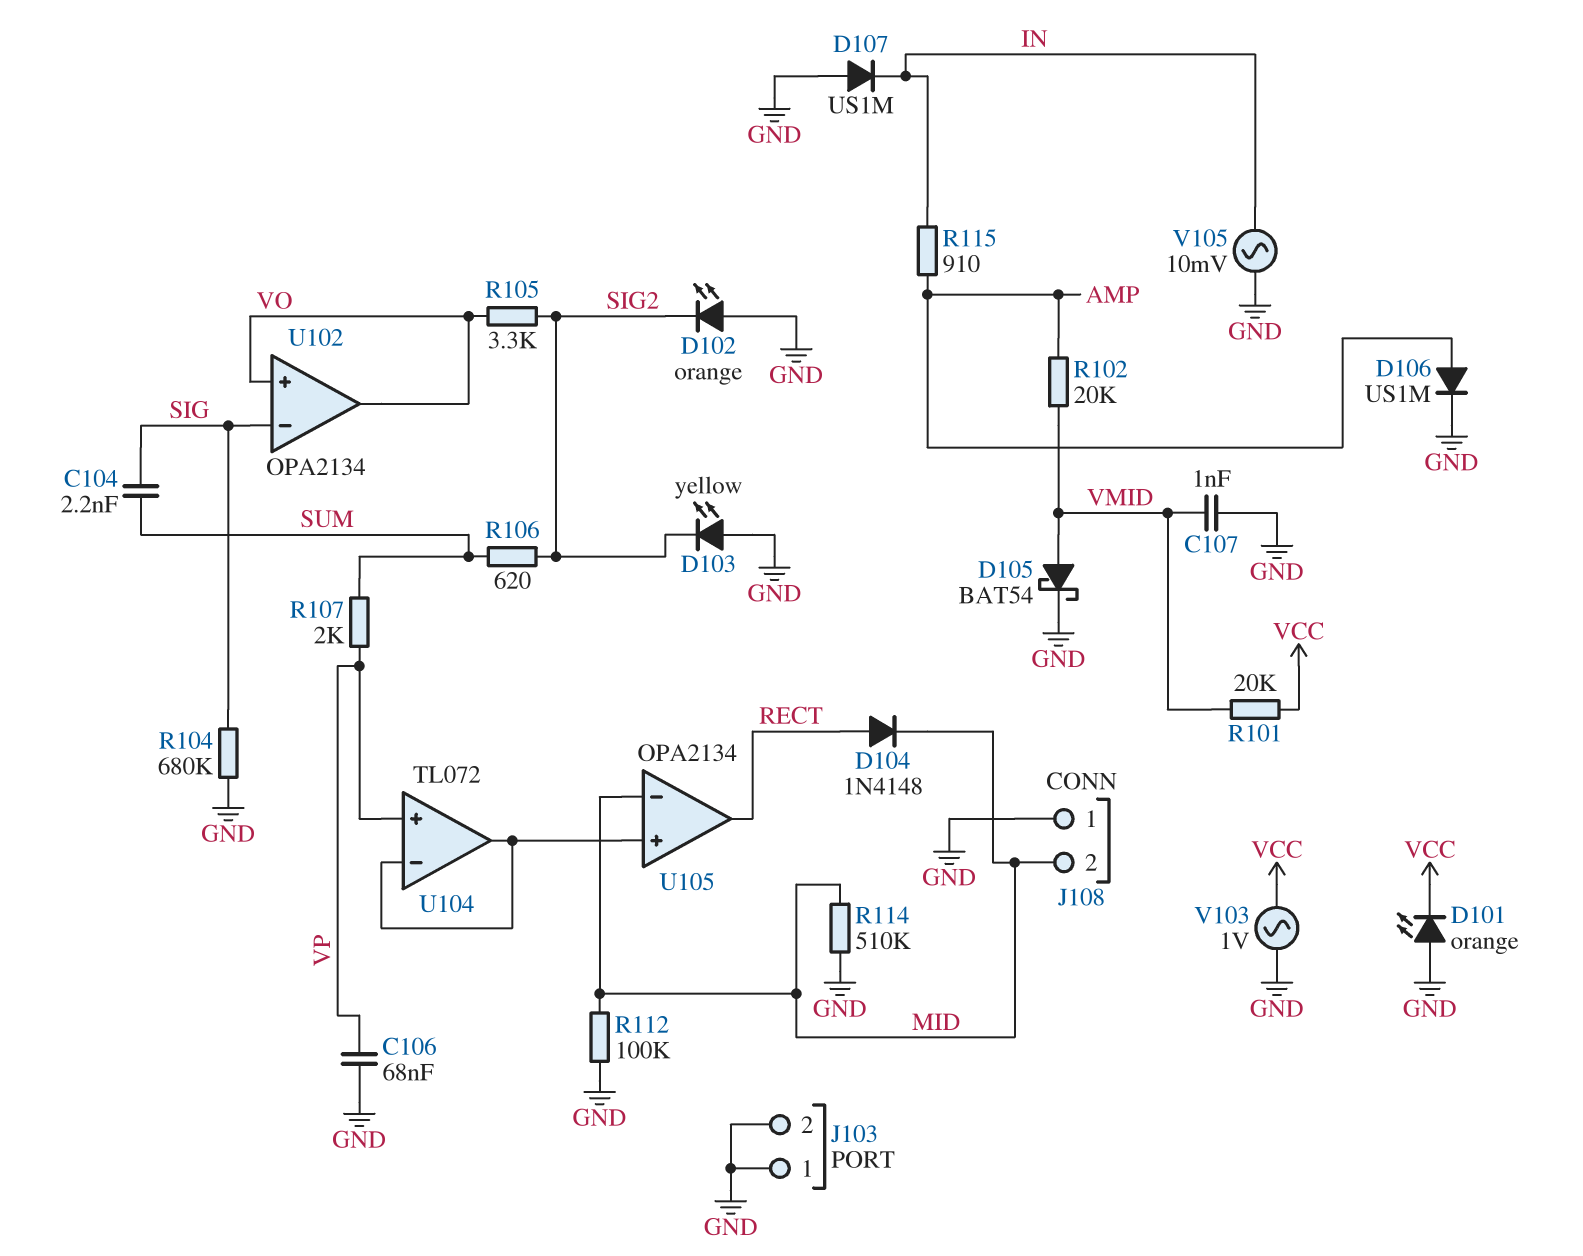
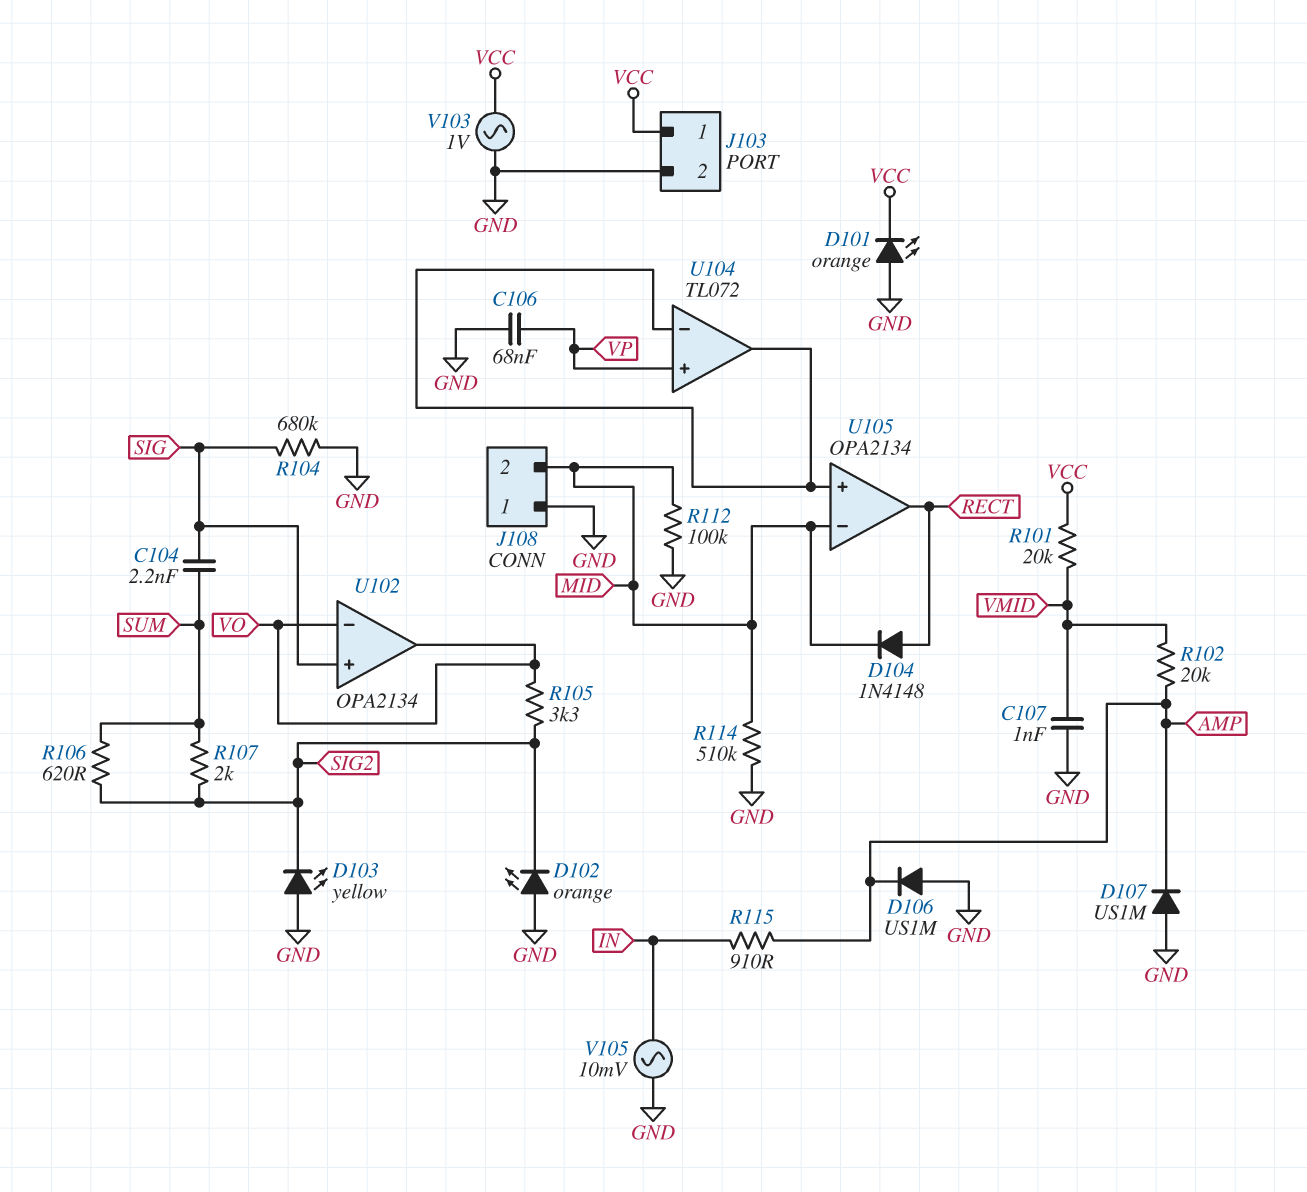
D105: schottky BAT54 (A VMID, K GND) -> none
D106: diode US1M (A AMP, K GND) -> diode US1M (A GND, K AMP)
D107: diode US1M (A GND, K IN) -> diode US1M (A GND, K AMP)
J103 pin 1: GND -> VCC
R107: 2k (SUM, VP) -> 2k (SIG2, SUM)
U102 pin in+: VO -> SIG
U102 pin in-: SIG -> VO

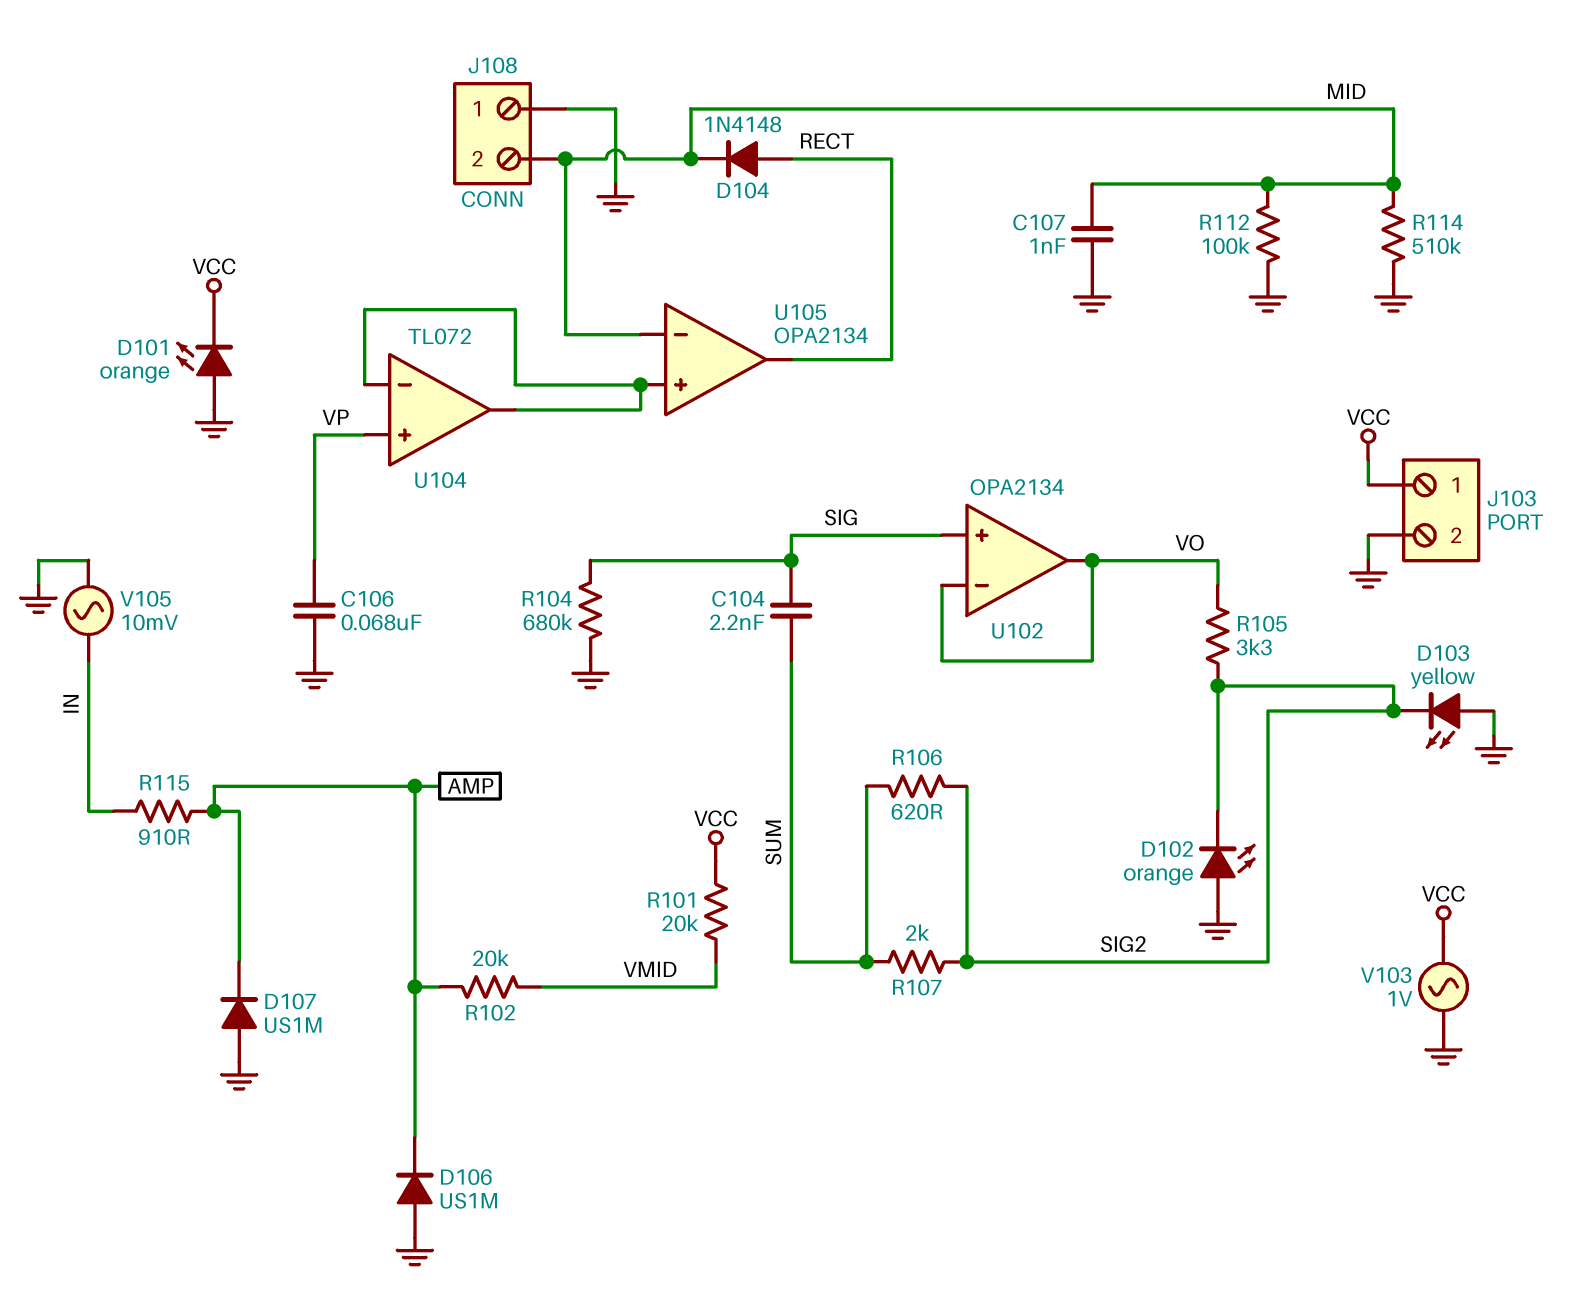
C107: 1nF (GND, VMID) -> 1nF (GND, MID)

